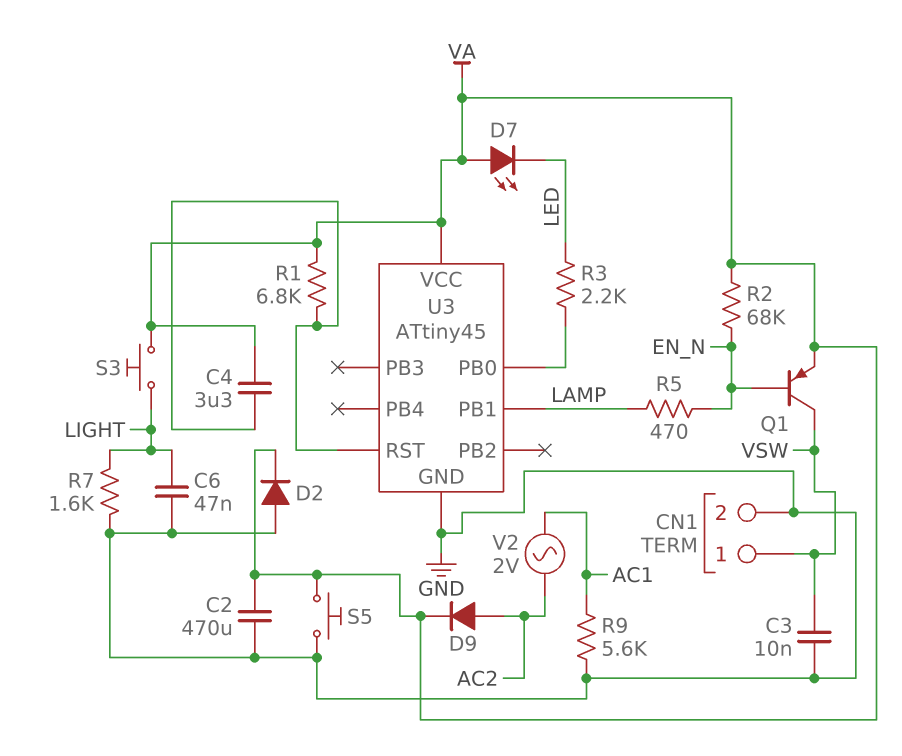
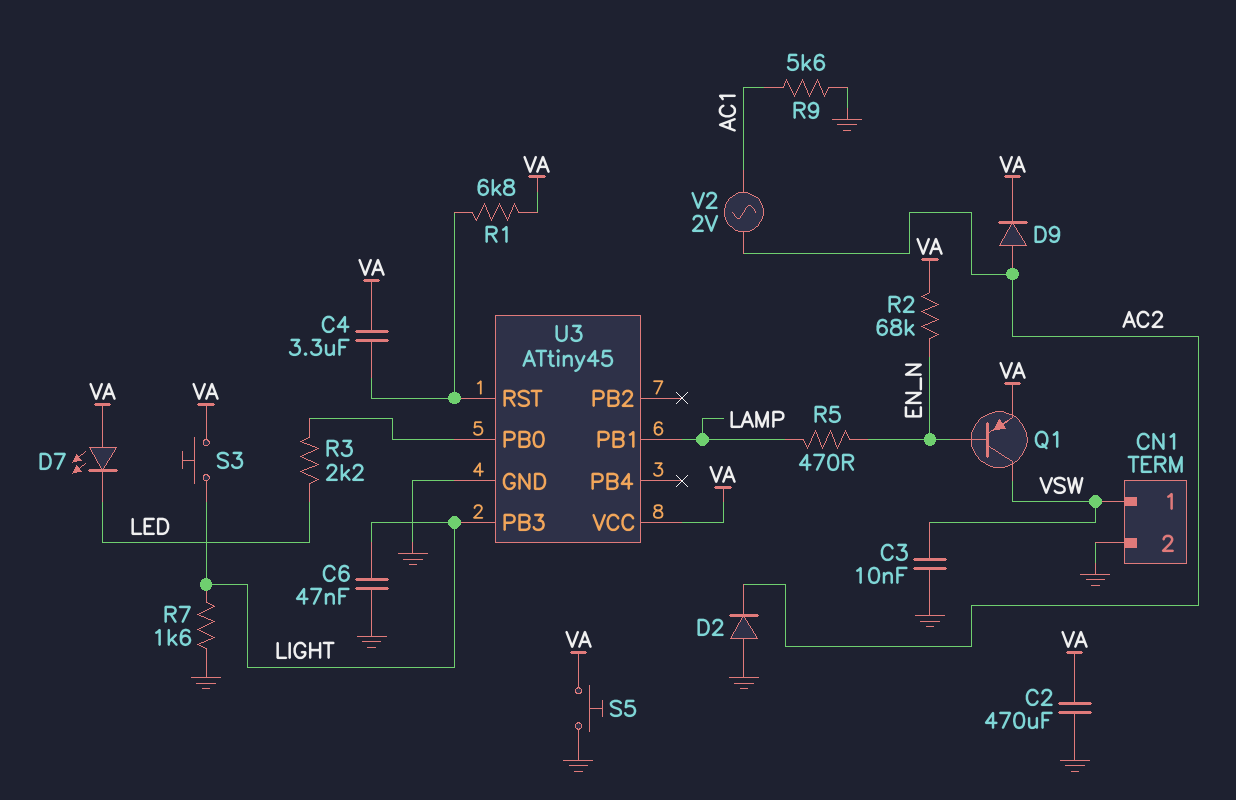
D2: diode (A GND, K VA) -> diode (A GND, K AC2)
U3 pin PB3: none -> LIGHT

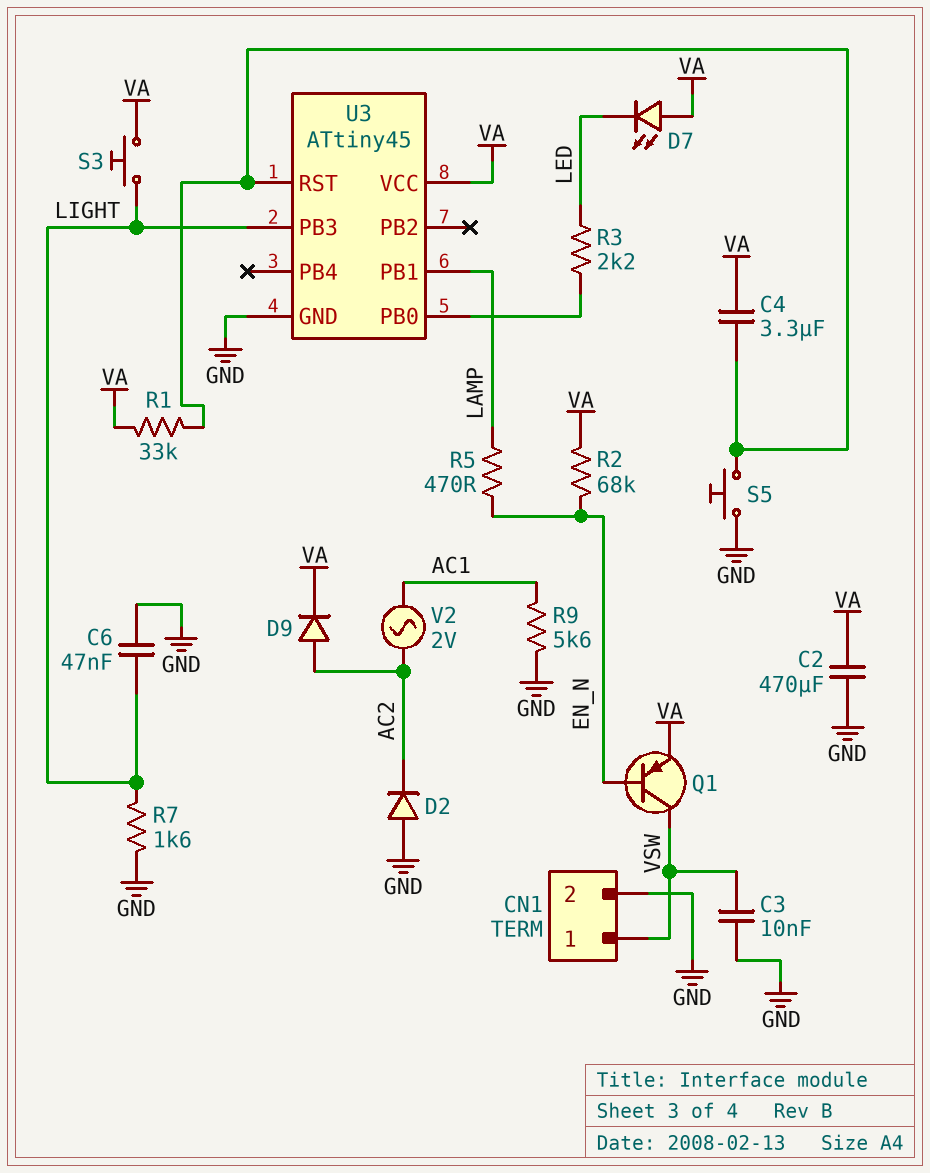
R1: 6.8k (U3/RST, VA) -> 33k (U3/RST, VA)
S5: button (GND, VA) -> button (GND, U3/RST)

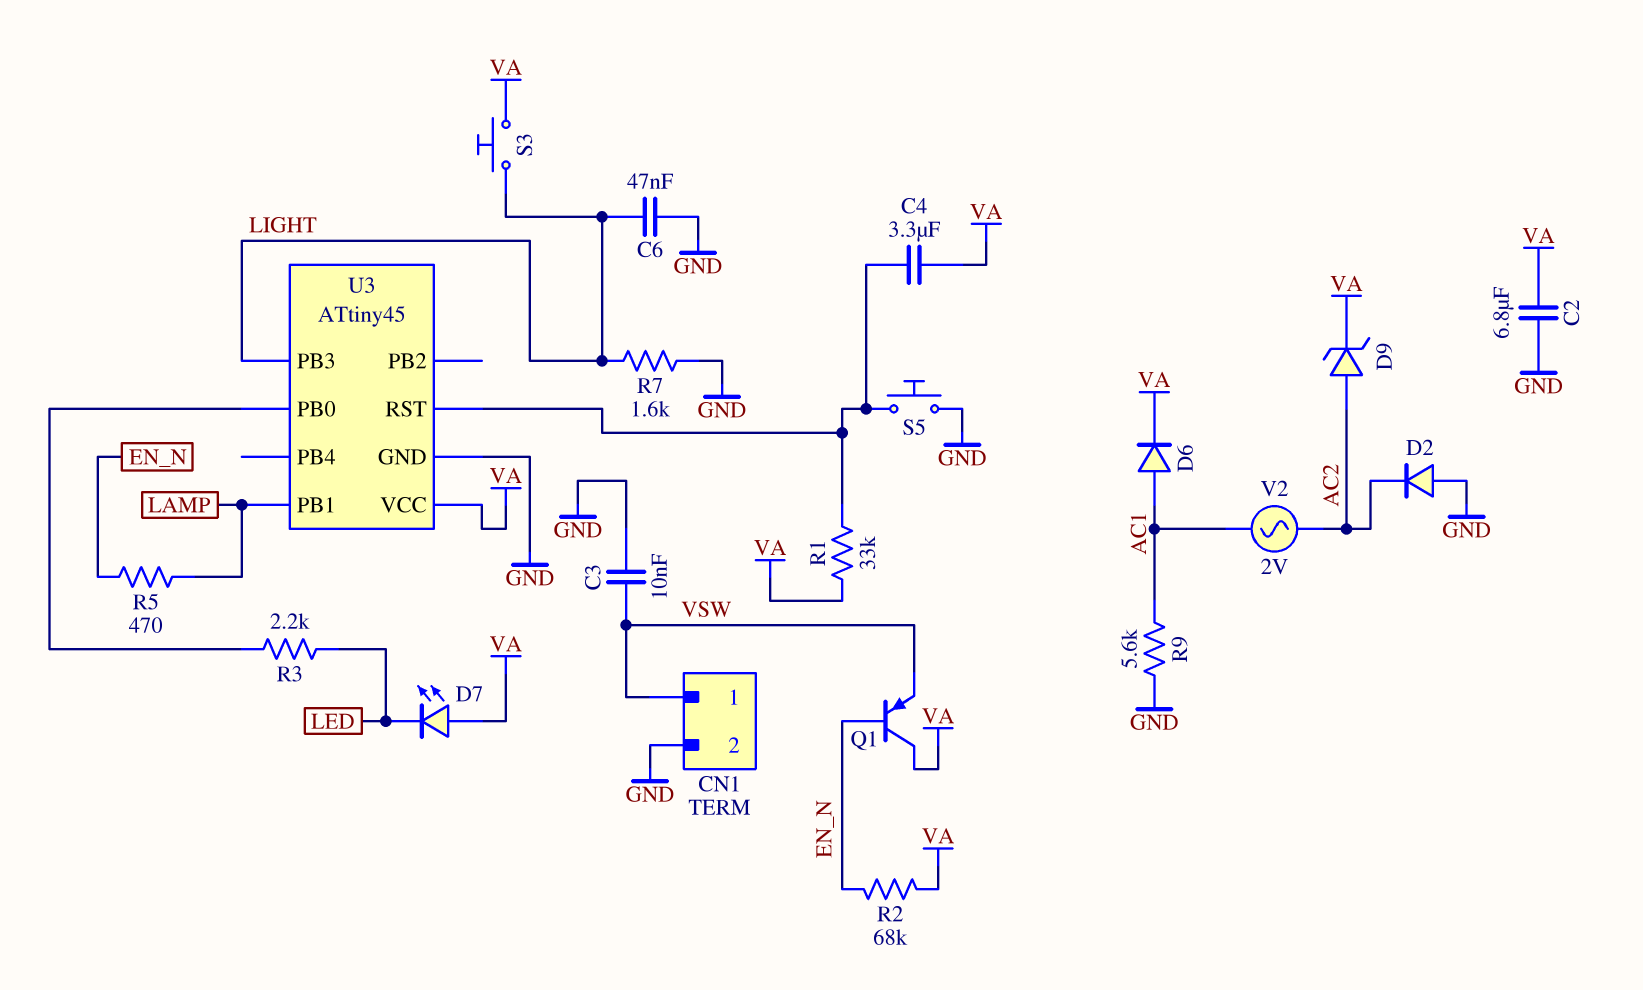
C2: 470uF (GND, VA) -> 6.8uF (GND, VA)
D6: none -> diode (A AC1, K VA)
D9: diode (A AC2, K VA) -> zener (A AC2, K VA)
Q1: PNP (B EN_N, C VSW, E VA) -> PNP (B EN_N, C VA, E VSW)

